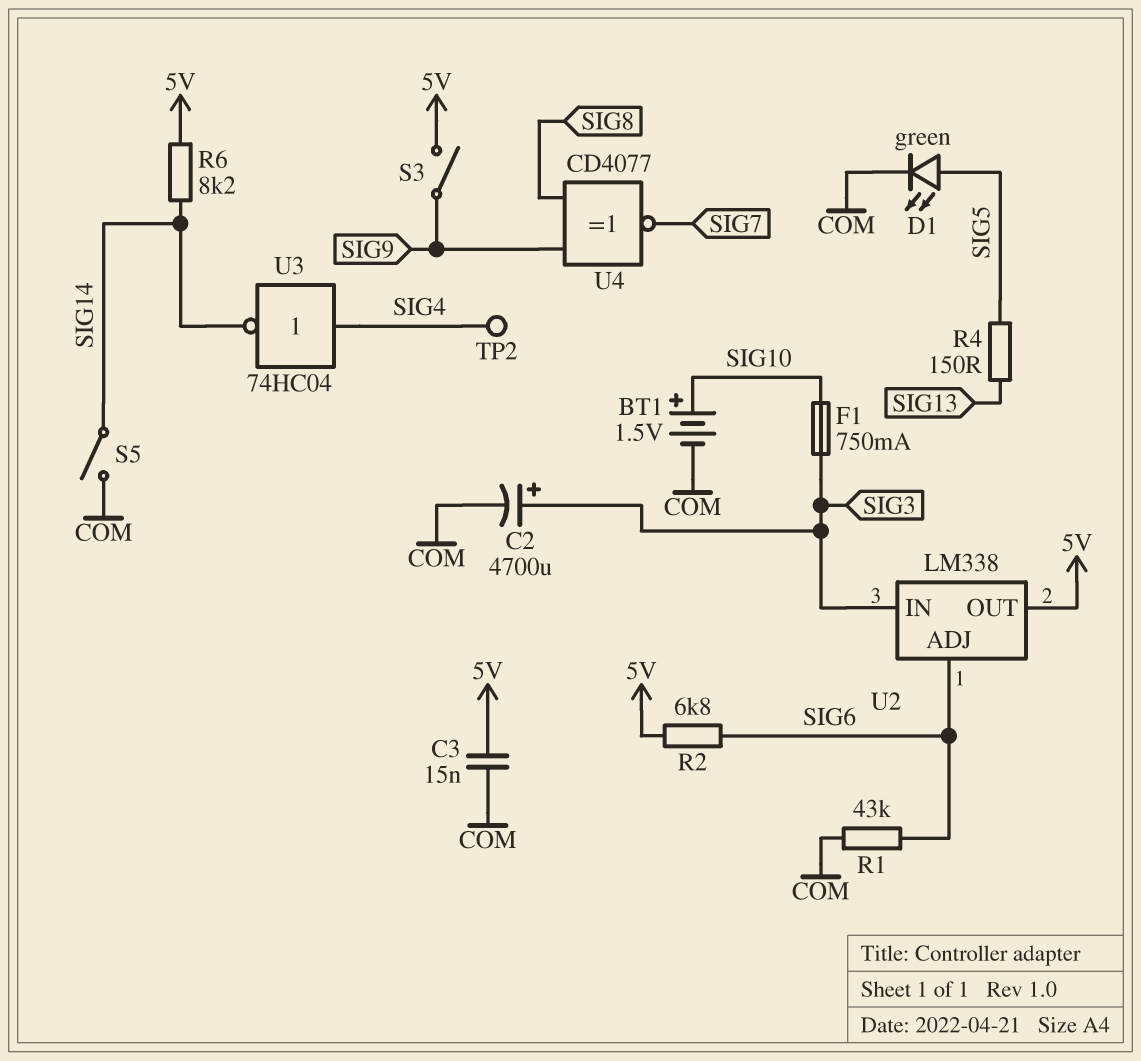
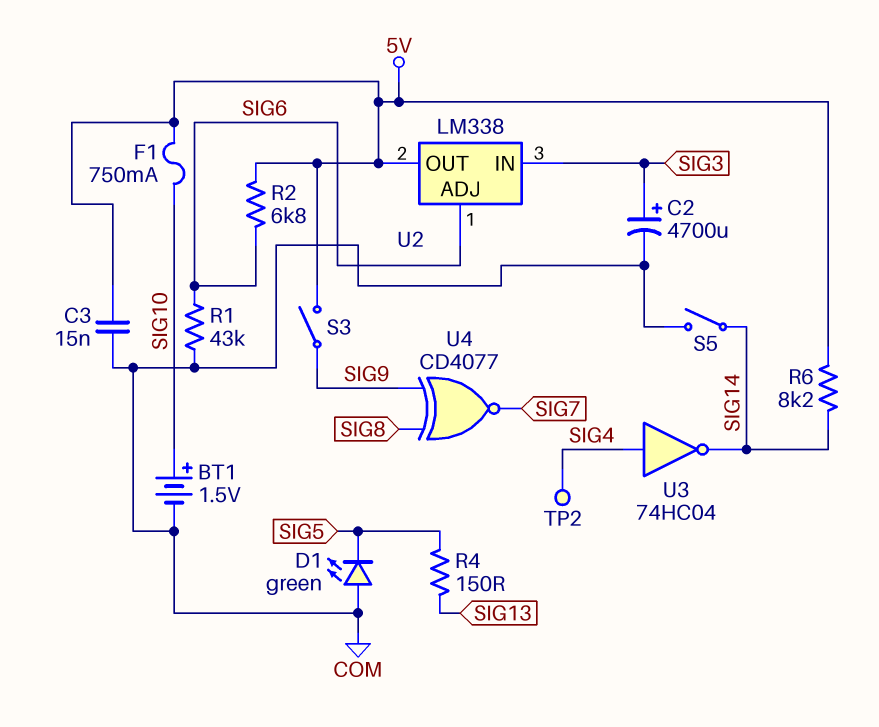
D1: LED green (A SIG5, K COM) -> LED green (A COM, K SIG5)
F1: 750mA (SIG3, SIG10) -> 750mA (5V, SIG10)

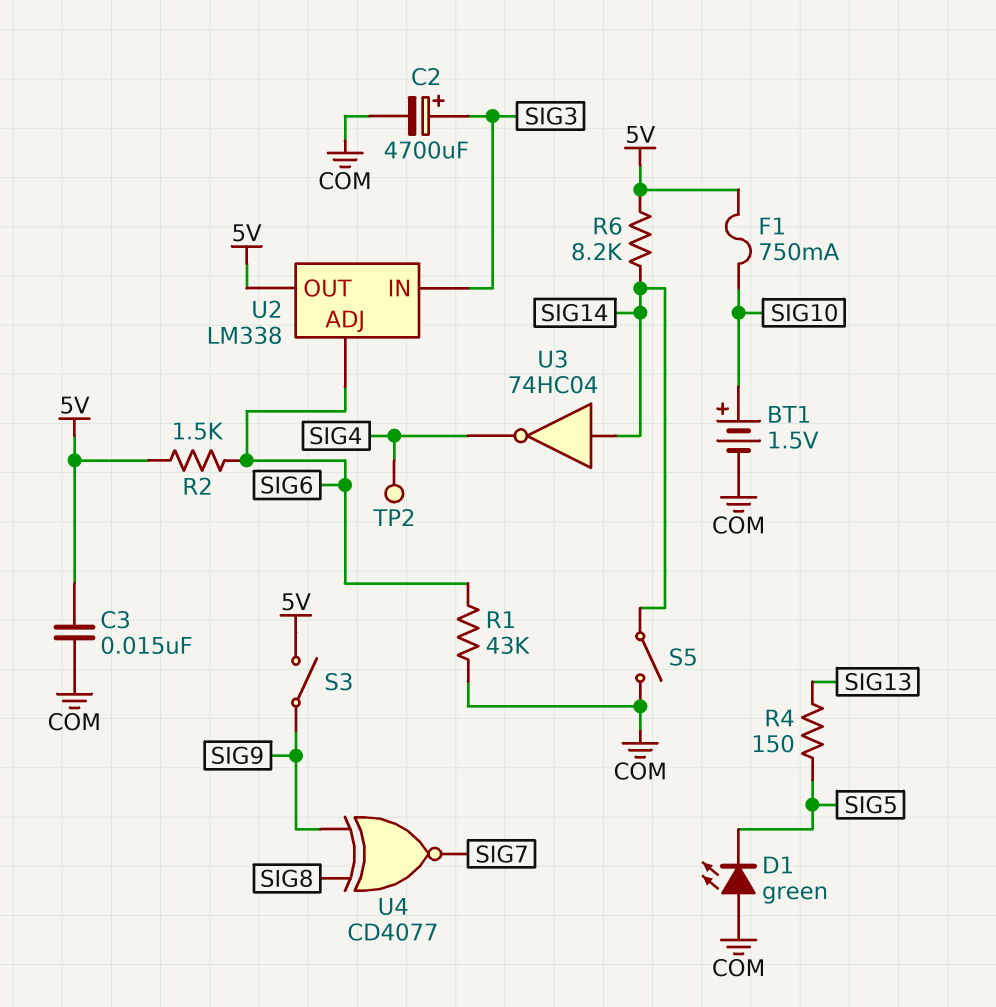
R2: 6.8k (5V, SIG6) -> 1.5k (5V, SIG6)
U3: NOT 74HC04 (in SIG4, out SIG14) -> NOT 74HC04 (in SIG14, out SIG4)

